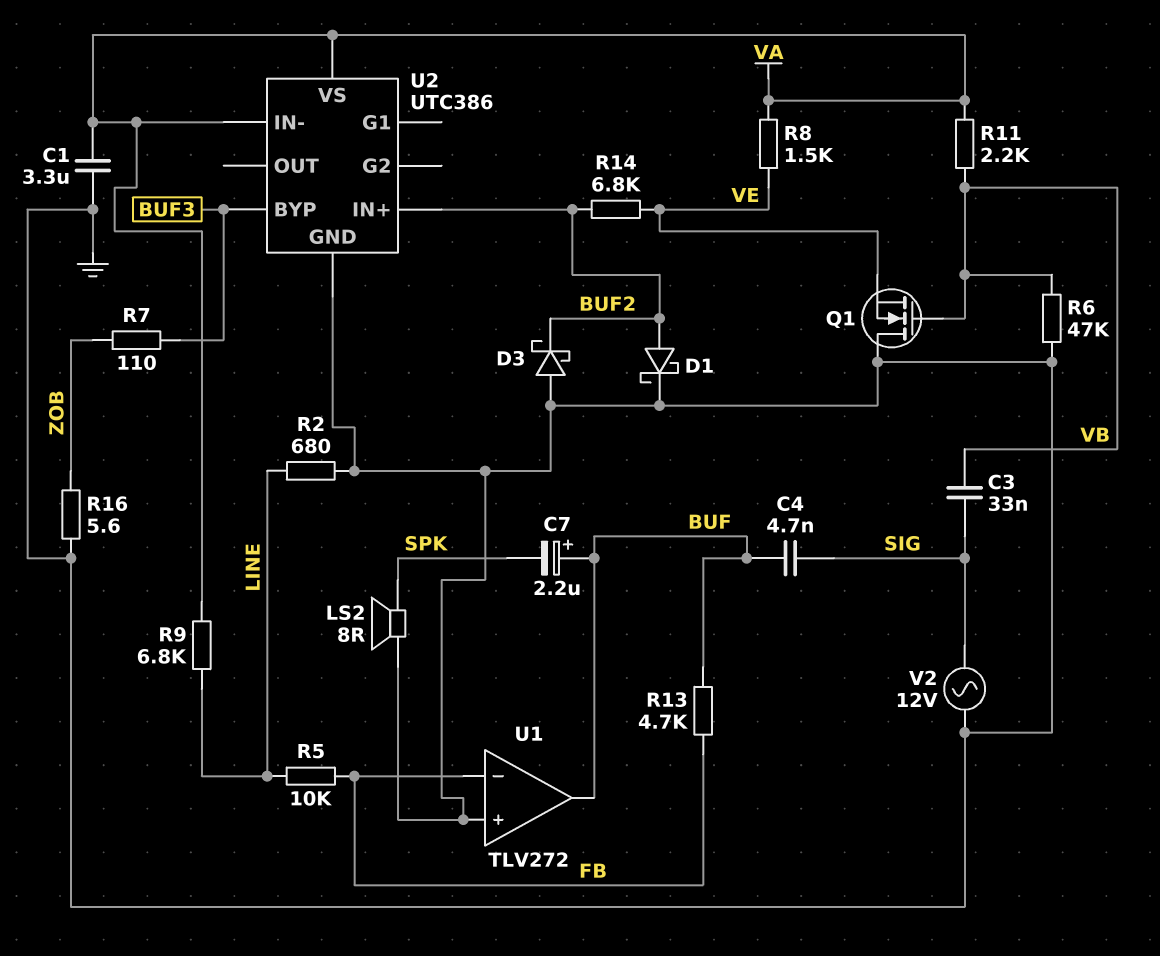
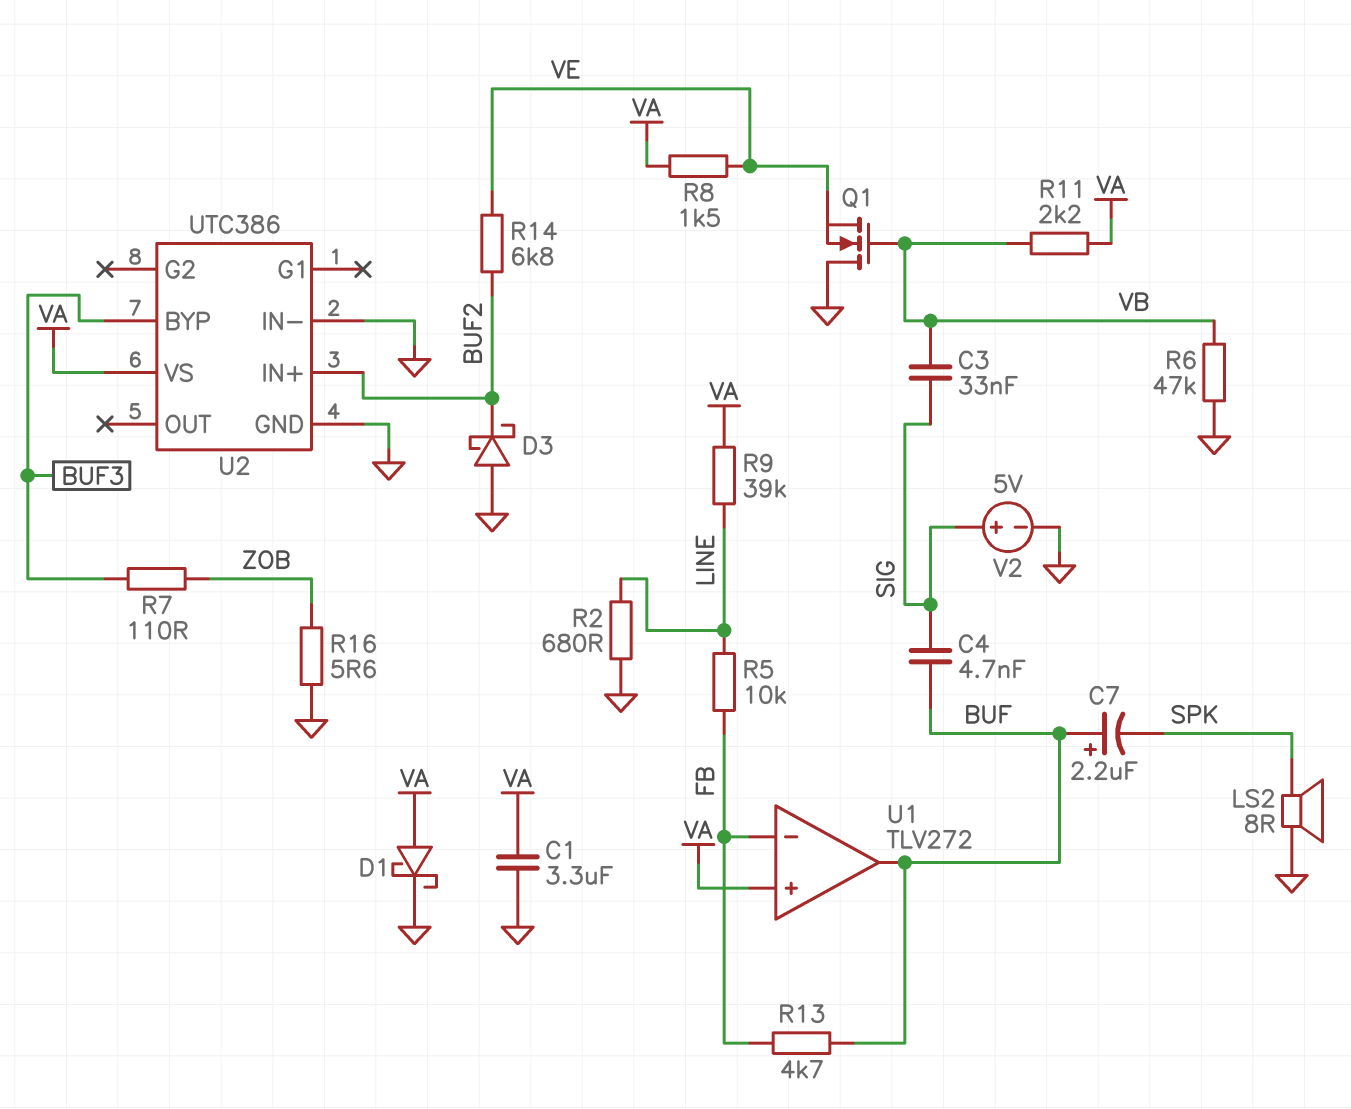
D1: schottky (A BUF2, K GND) -> schottky (A VA, K GND)
R9: 6.8k (LINE, VA) -> 39k (LINE, VA)
U1 pin in+: GND -> VA
U2 pin IN-: VA -> GND
V2: AC 12V (GND, SIG) -> 5V (plus SIG, minus GND)

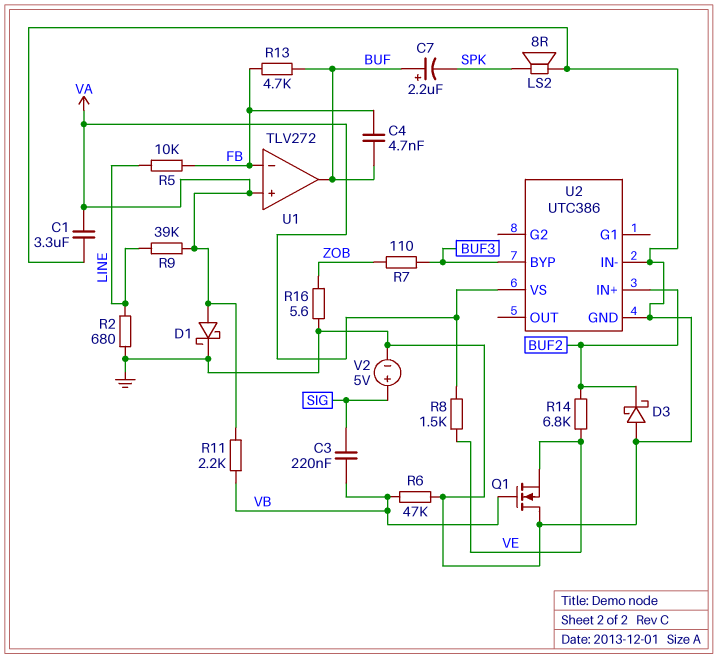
C3: 33nF (SIG, VB) -> 220nF (SIG, VB)
C4: 4.7nF (BUF, SIG) -> 4.7nF (BUF, FB)

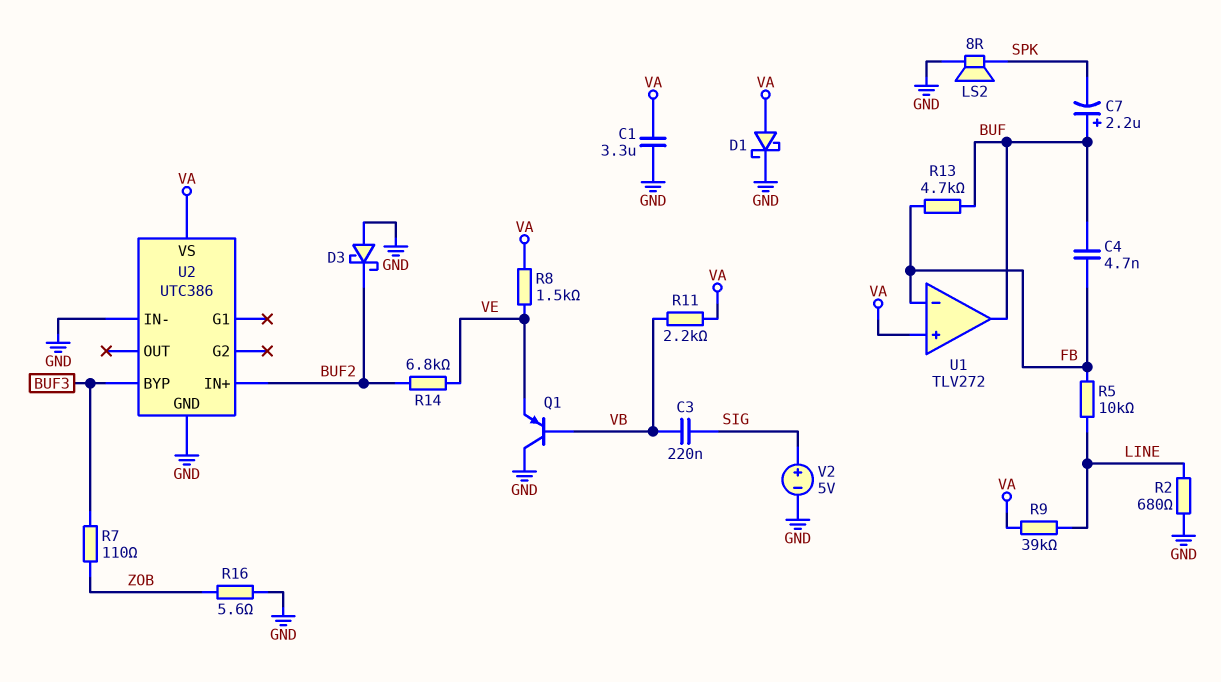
Q1: NMOS (G VB, D GND, S VE) -> PNP (B VB, C GND, E VE)
R6: 47k (GND, VB) -> none

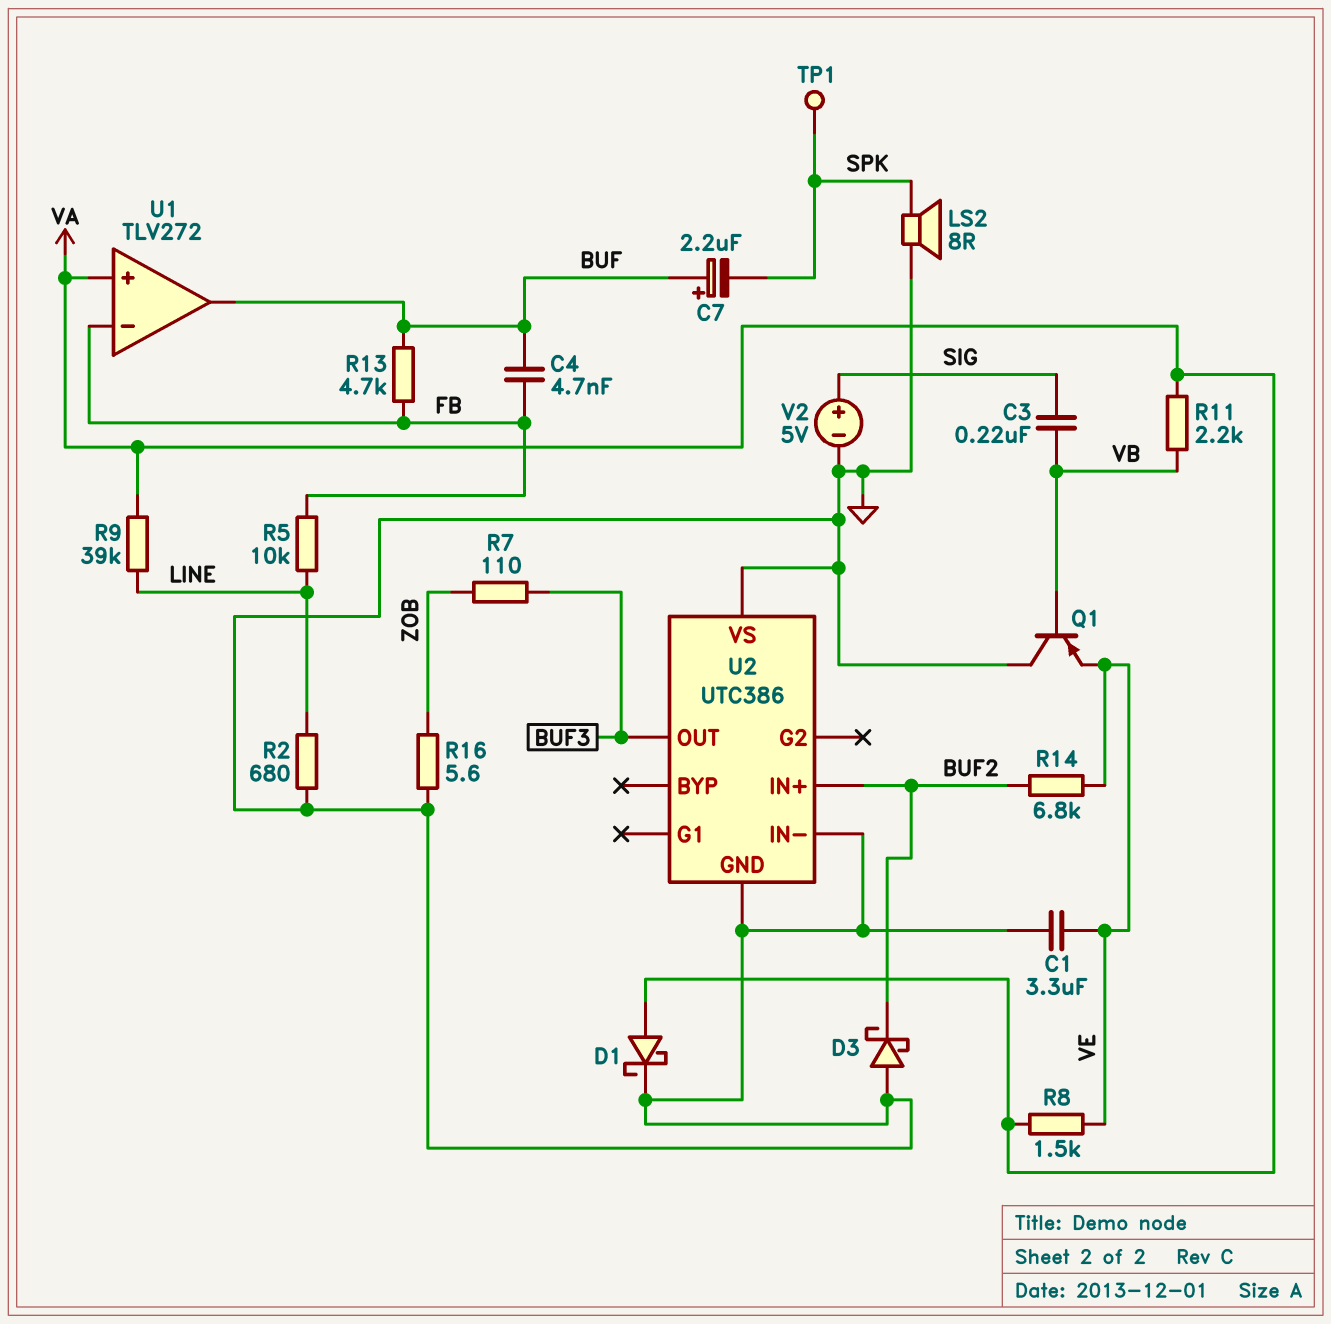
C1: 3.3uF (GND, VA) -> 3.3uF (GND, VE)
TP1: none -> test point (SPK)
U2 pin BYP: BUF3 -> none
U2 pin OUT: none -> BUF3
U2 pin VS: VA -> GND

